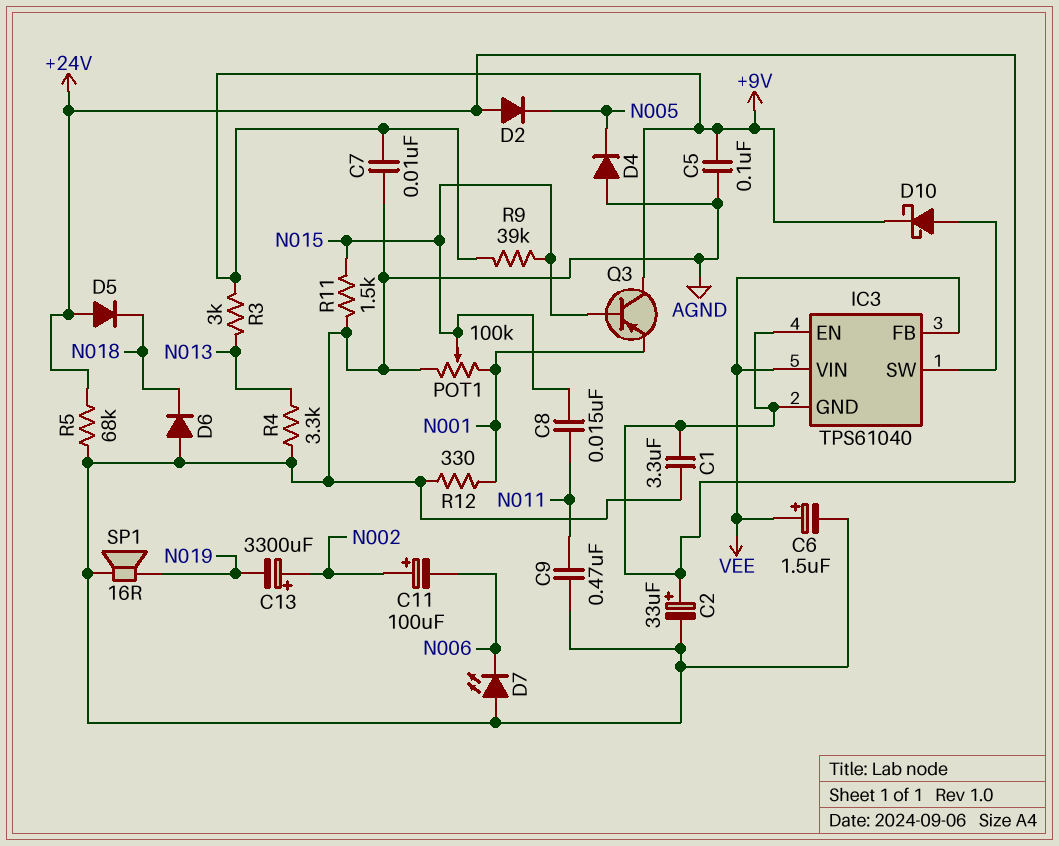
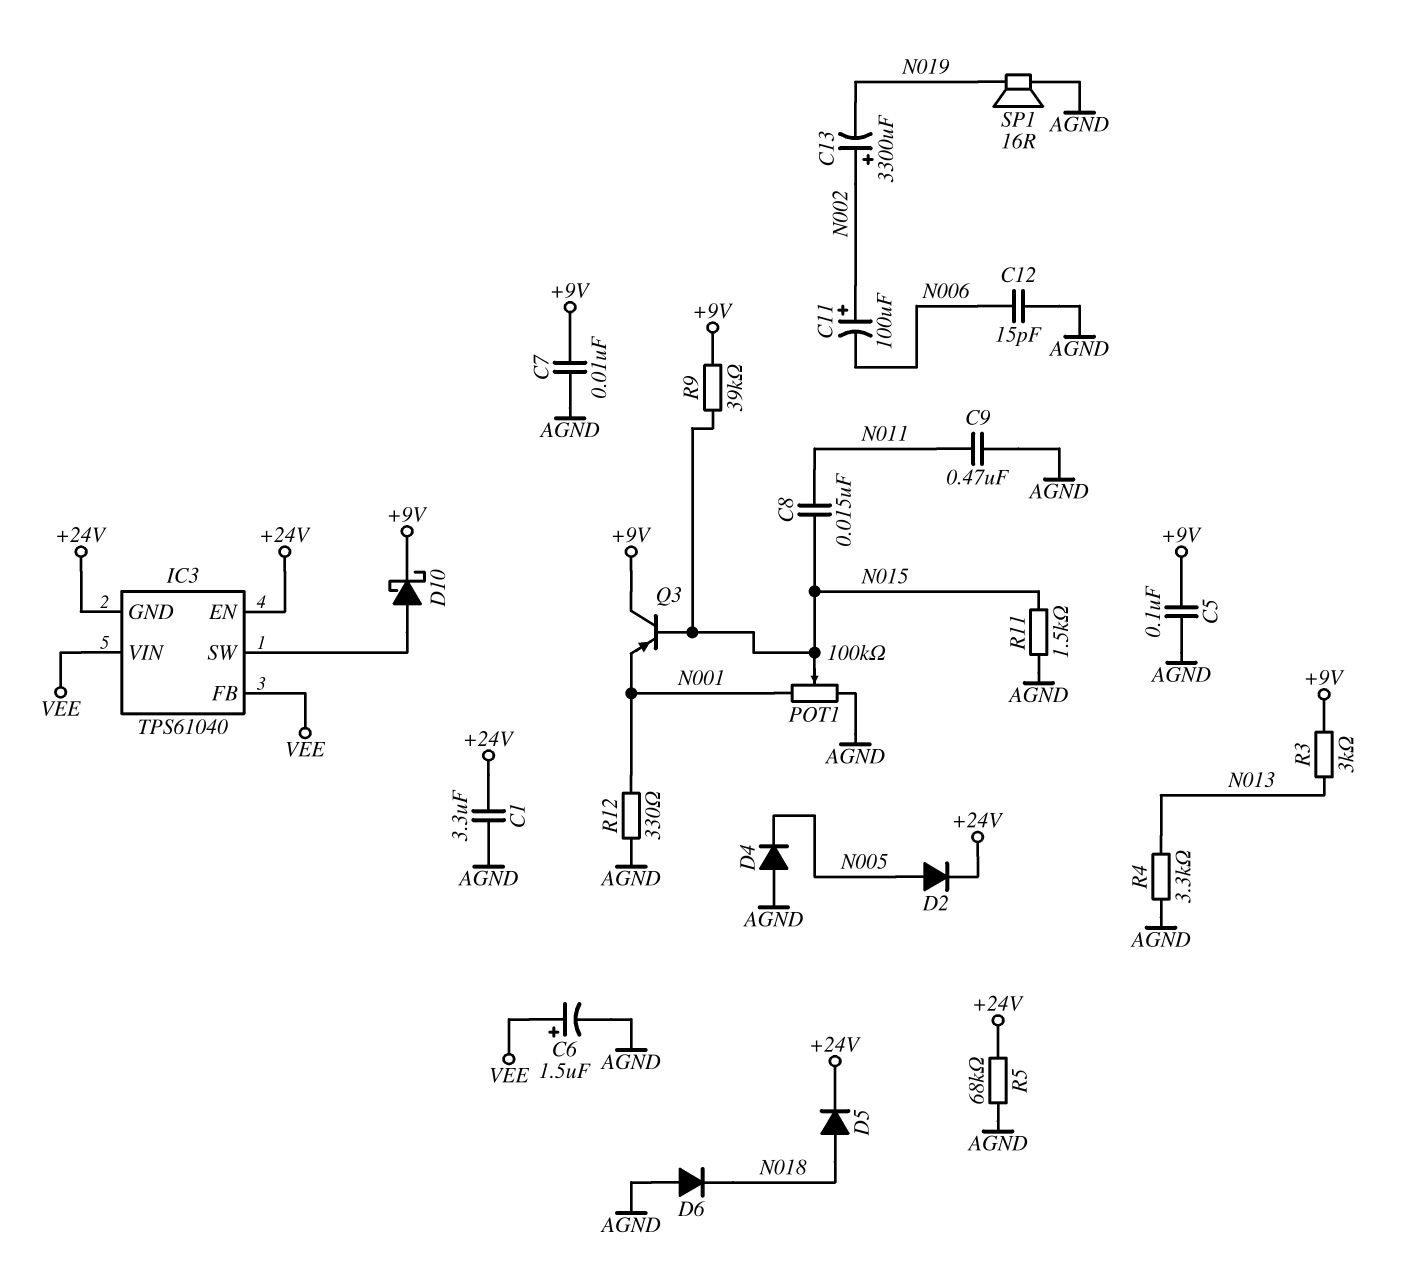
C2: 33uF (plus +24V, minus AGND) -> none
C12: none -> 15pF (AGND, N006)
D2: diode (A +24V, K N005) -> diode (A N005, K +24V)
D5: diode (A +24V, K N018) -> diode (A N018, K +24V)
D7: LED (A AGND, K N006) -> none

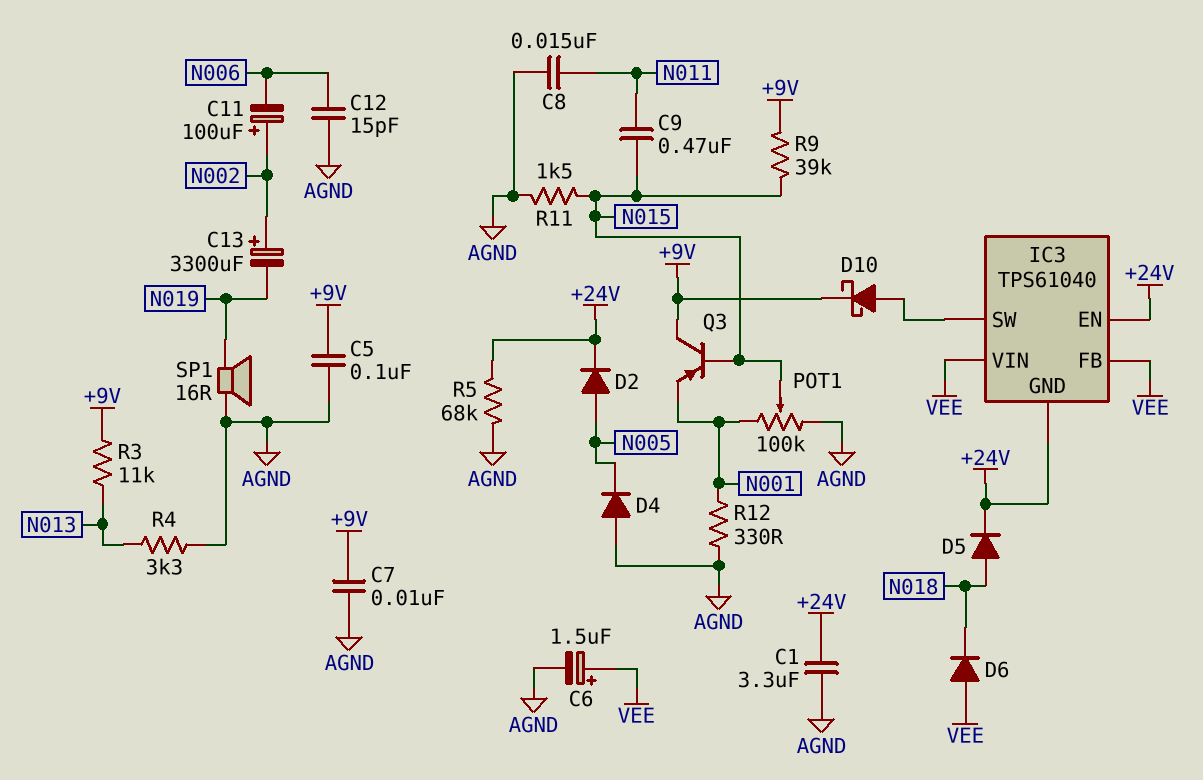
C8: 15nF (N011, N015) -> 15nF (AGND, N011)
C9: 470nF (AGND, N011) -> 470nF (N011, N015)
D6: diode (A AGND, K N018) -> diode (A VEE, K N018)
R3: 3k (+9V, N013) -> 11k (+9V, N013)

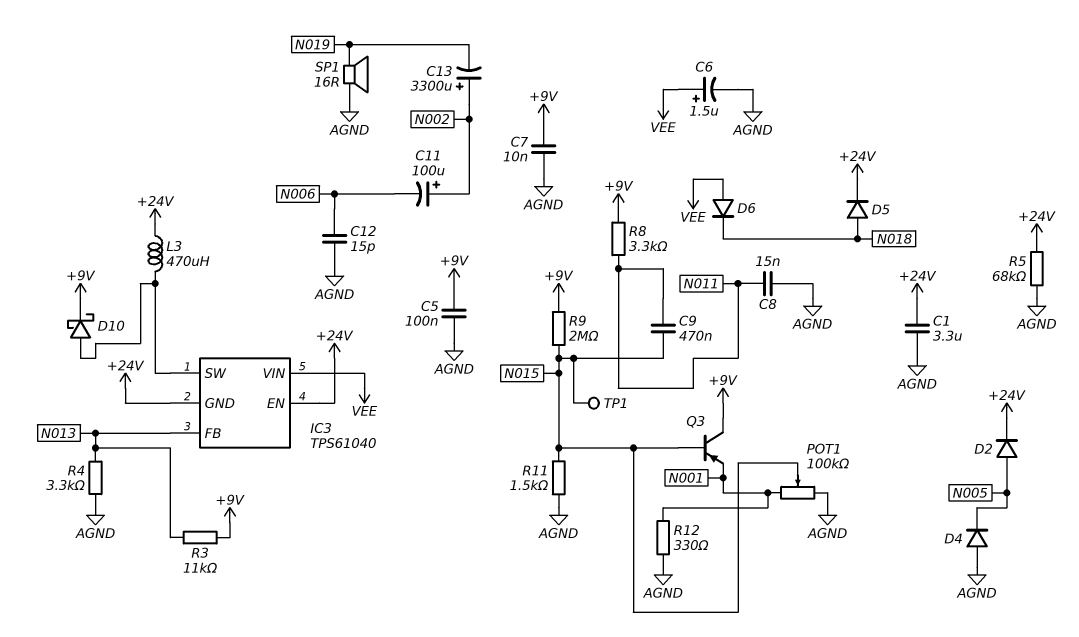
IC3 pin FB: VEE -> N013
L3: none -> 470uH (+24V, IC3/SW)
R8: none -> 3.3k (+9V, N011)
R9: 39k (+9V, N015) -> 2M (+9V, N015)
TP1: none -> test point (N015)

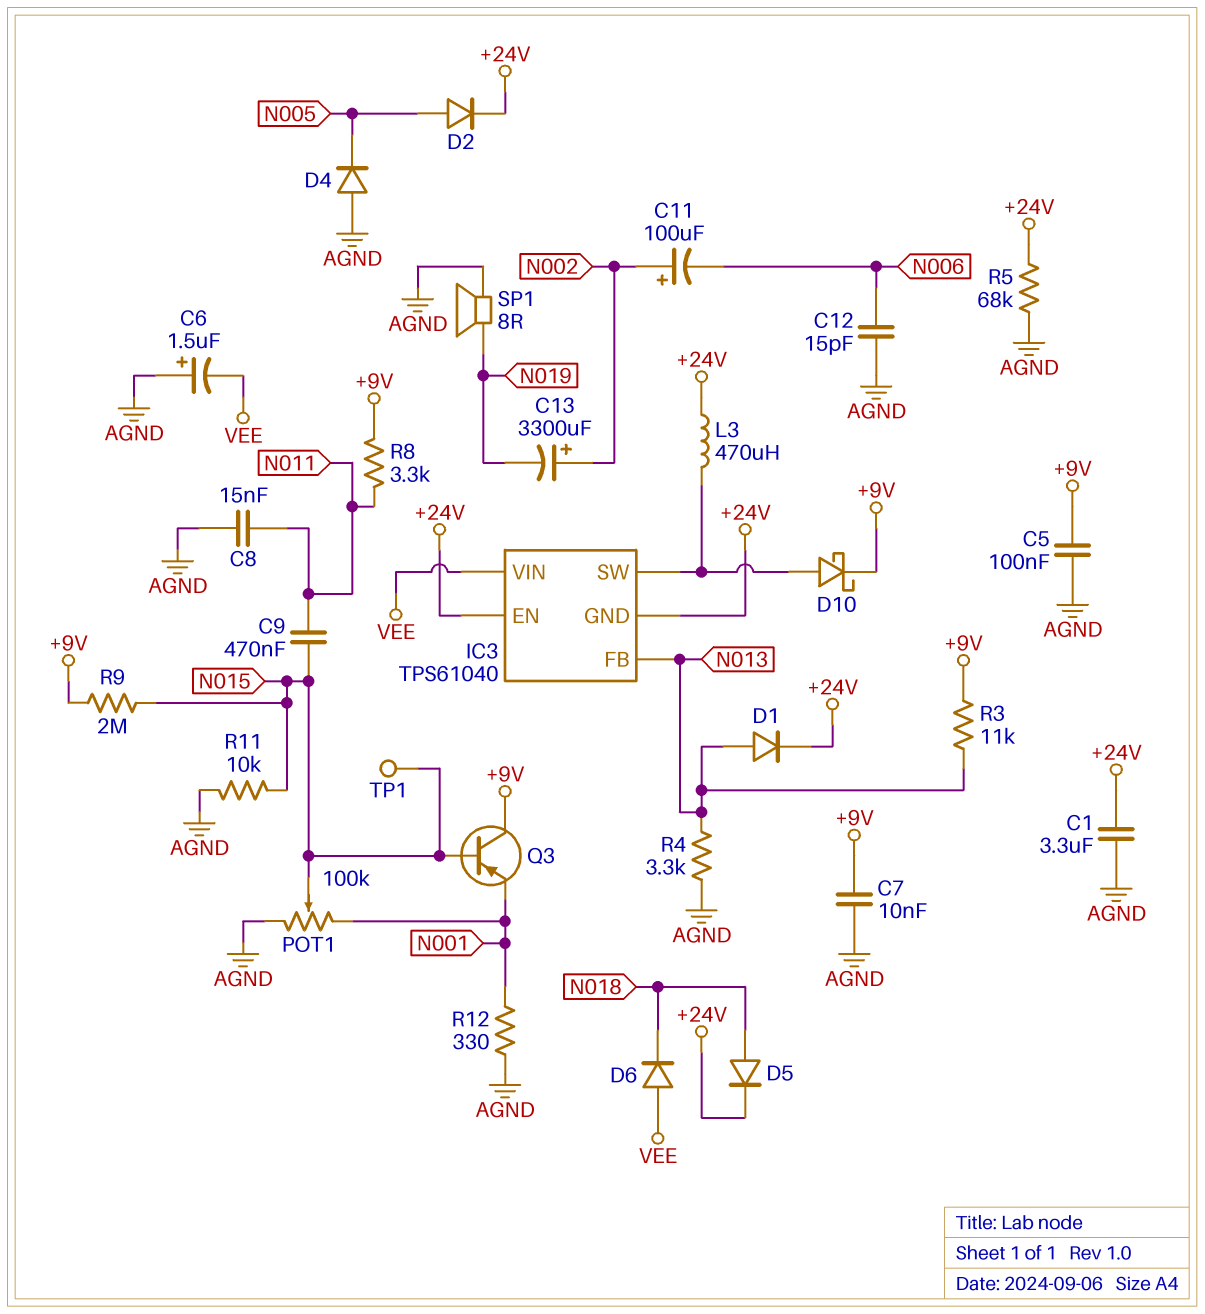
C6: 1.5uF (plus VEE, minus AGND) -> 1.5uF (plus AGND, minus VEE)
D1: none -> diode (A N013, K +24V)
R11: 1.5k (AGND, N015) -> 10k (AGND, N015)
SP1: speaker 16R (AGND, N019) -> speaker 8R (AGND, N019)

